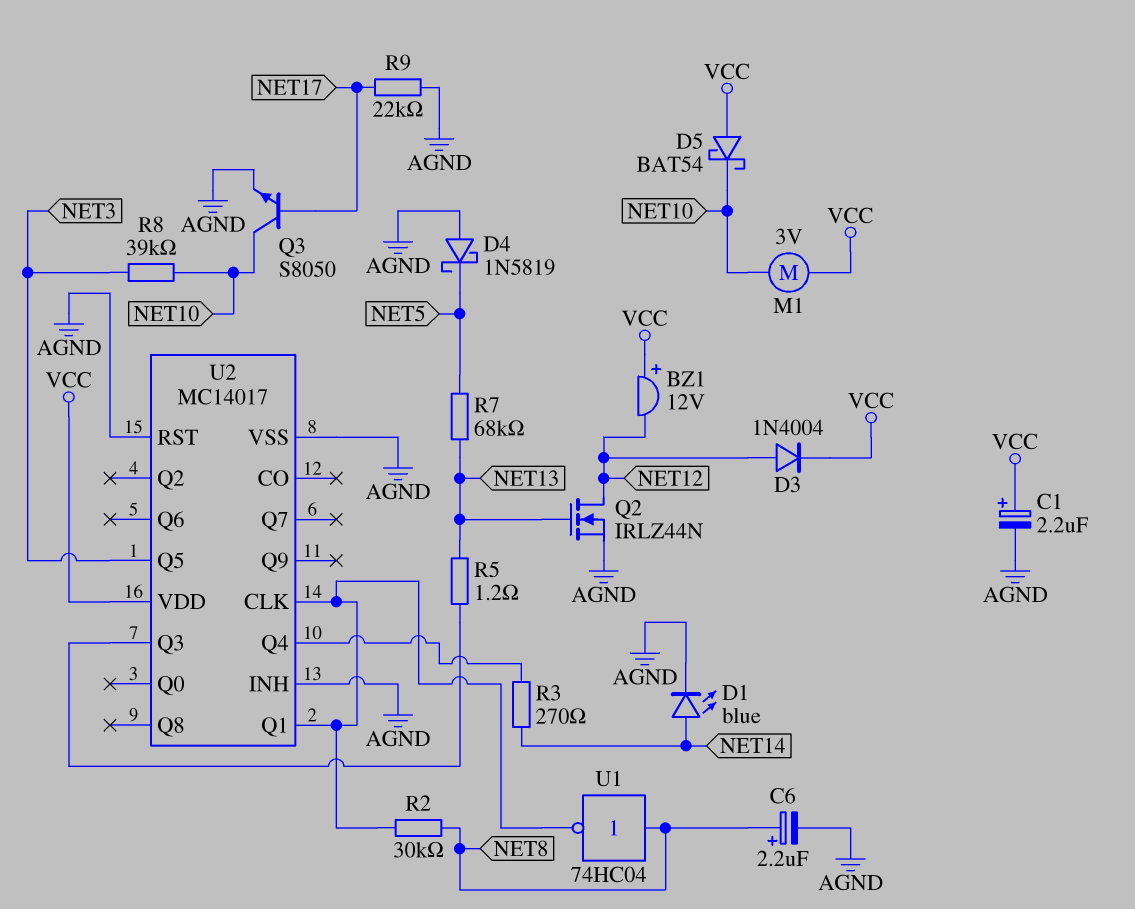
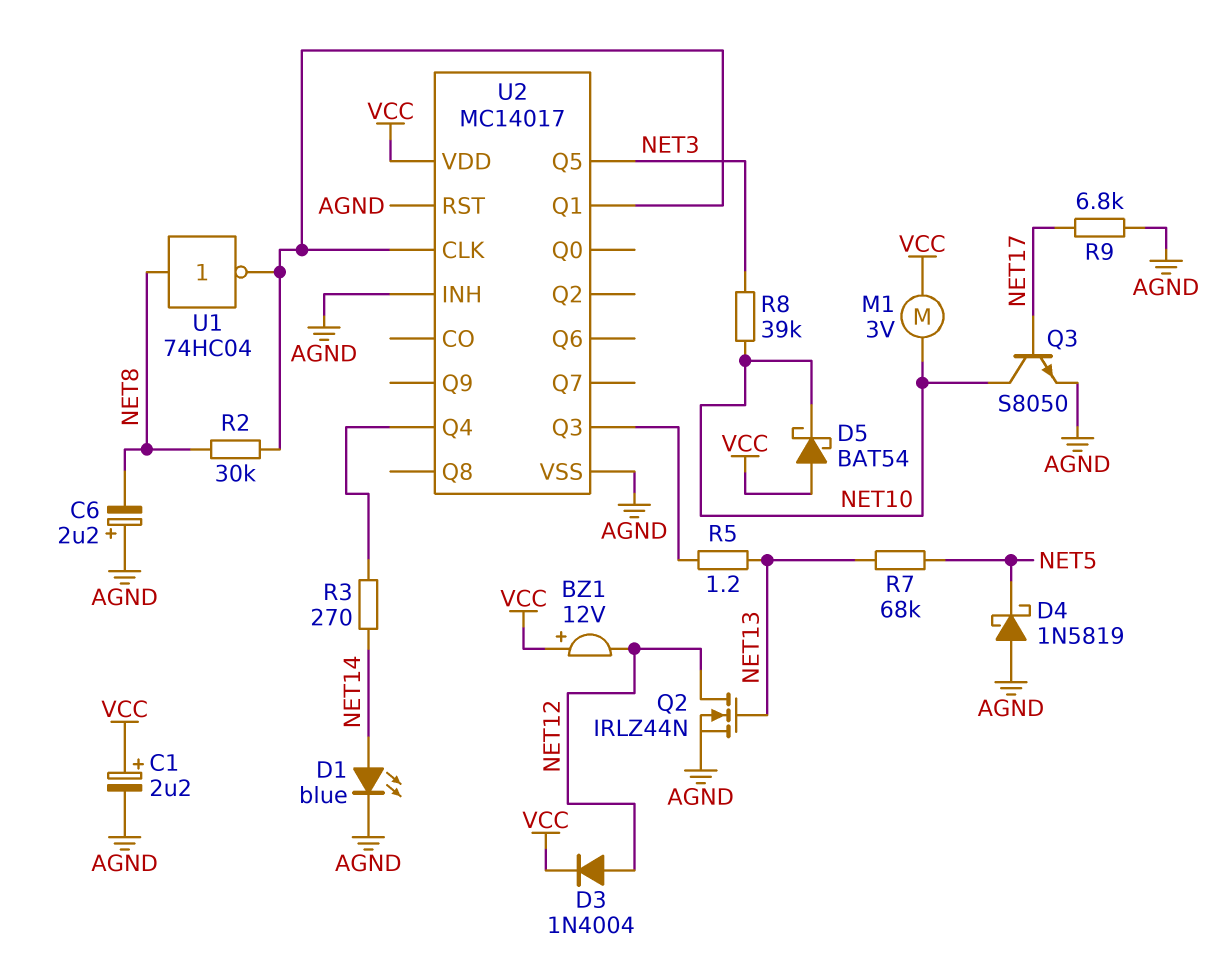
C6: 2.2uF (plus NET8, minus AGND) -> 2.2uF (plus AGND, minus NET8)
R9: 22k (AGND, NET17) -> 6.8k (AGND, NET17)

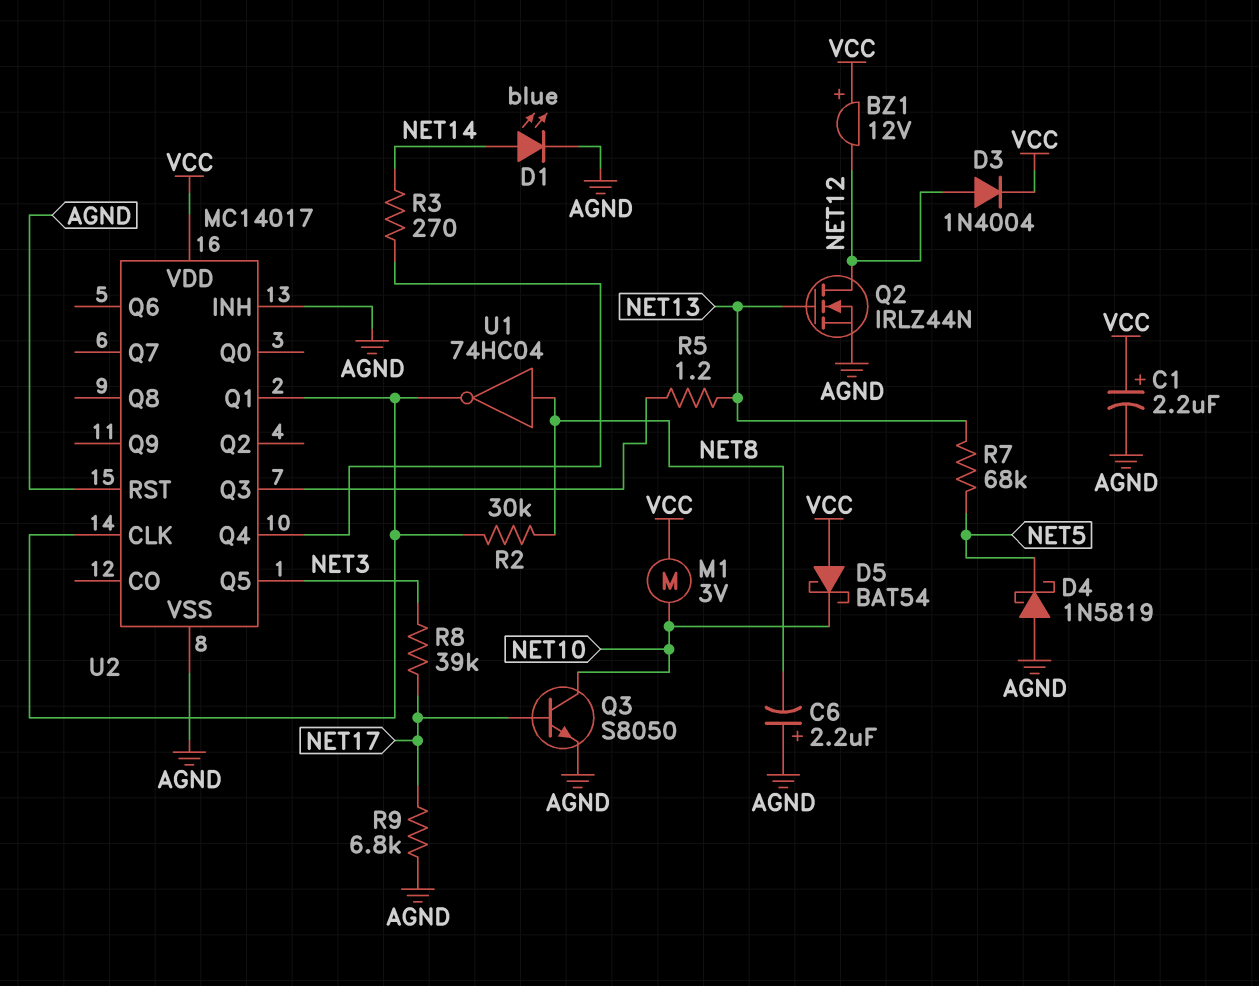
R8: 39k (NET3, NET10) -> 39k (NET3, NET17)

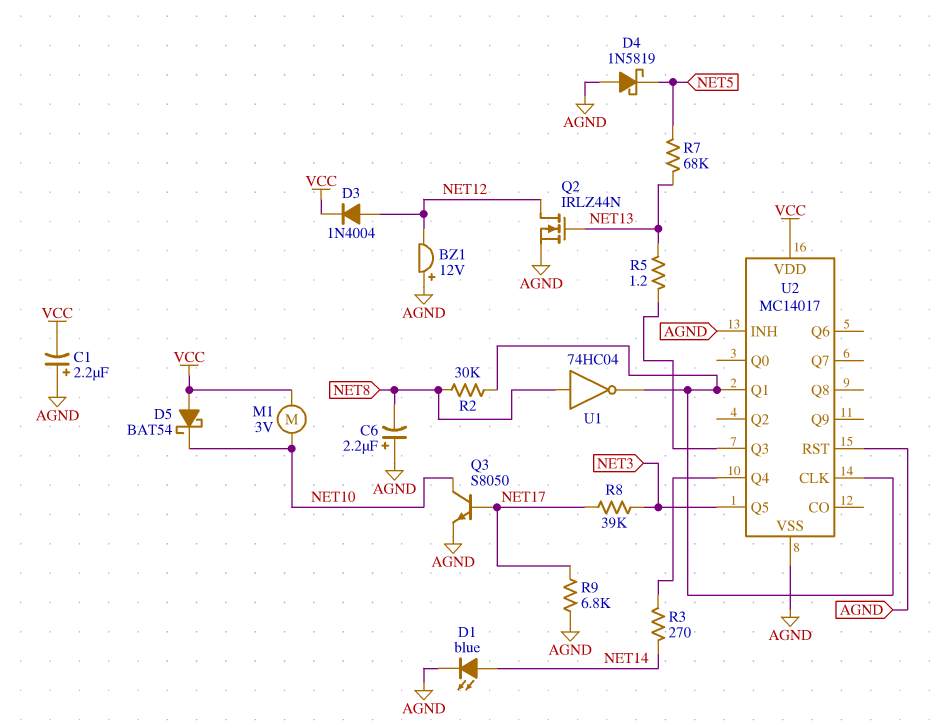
BZ1: buzzer 12V (plus VCC, minus NET12) -> buzzer 12V (plus AGND, minus NET12)
C1: 2.2uF (plus VCC, minus AGND) -> 2.2uF (plus AGND, minus VCC)

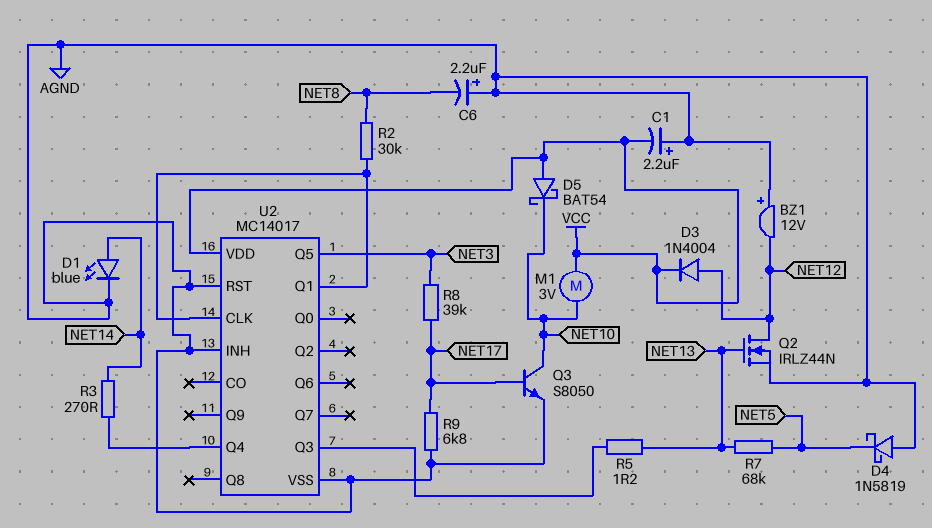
U1: NOT 74HC04 (in NET8, out U2/CLK) -> none

